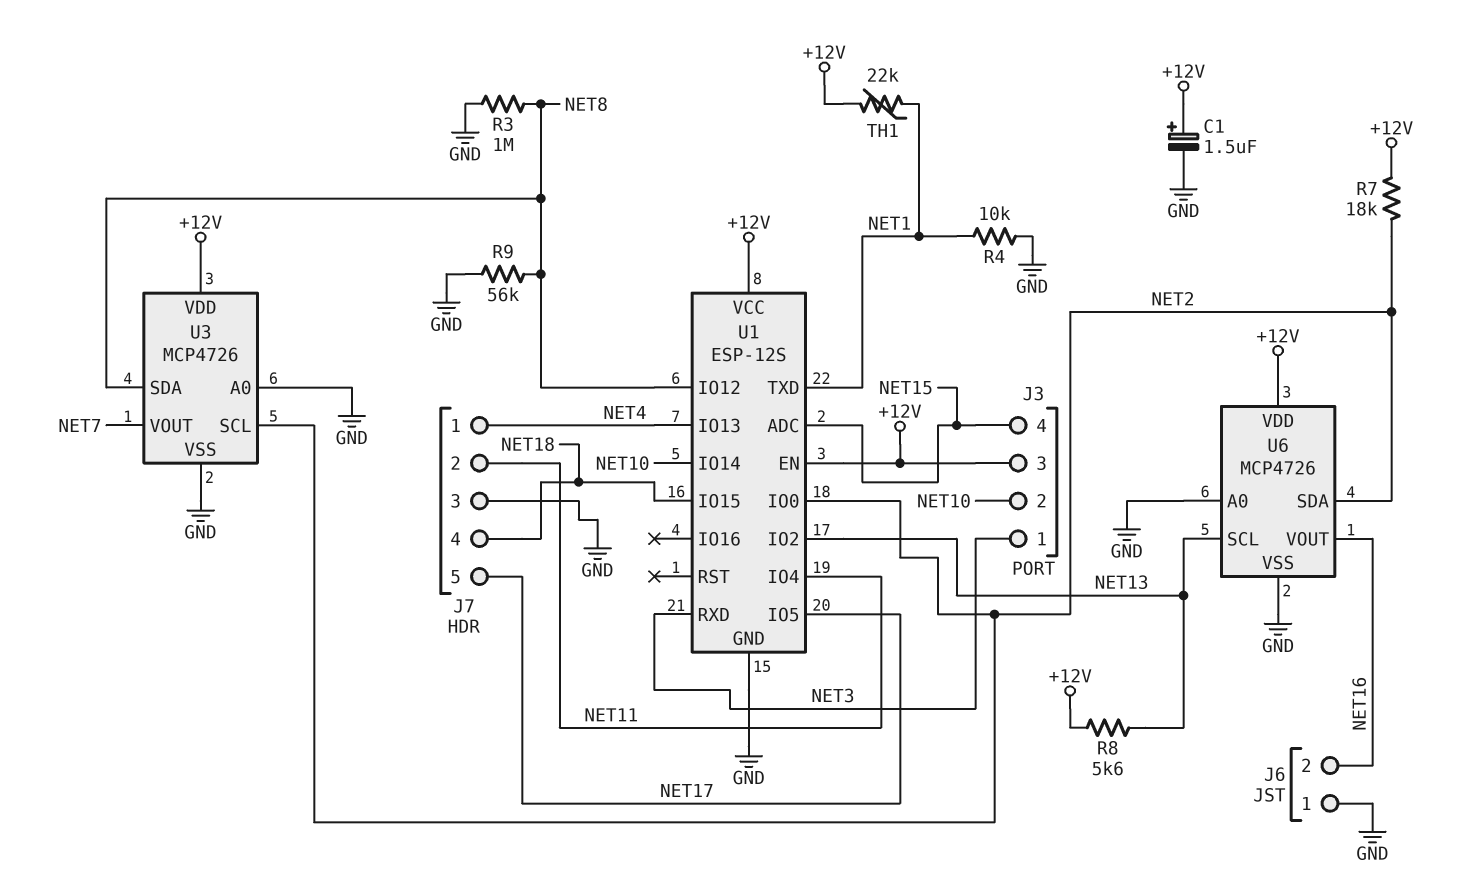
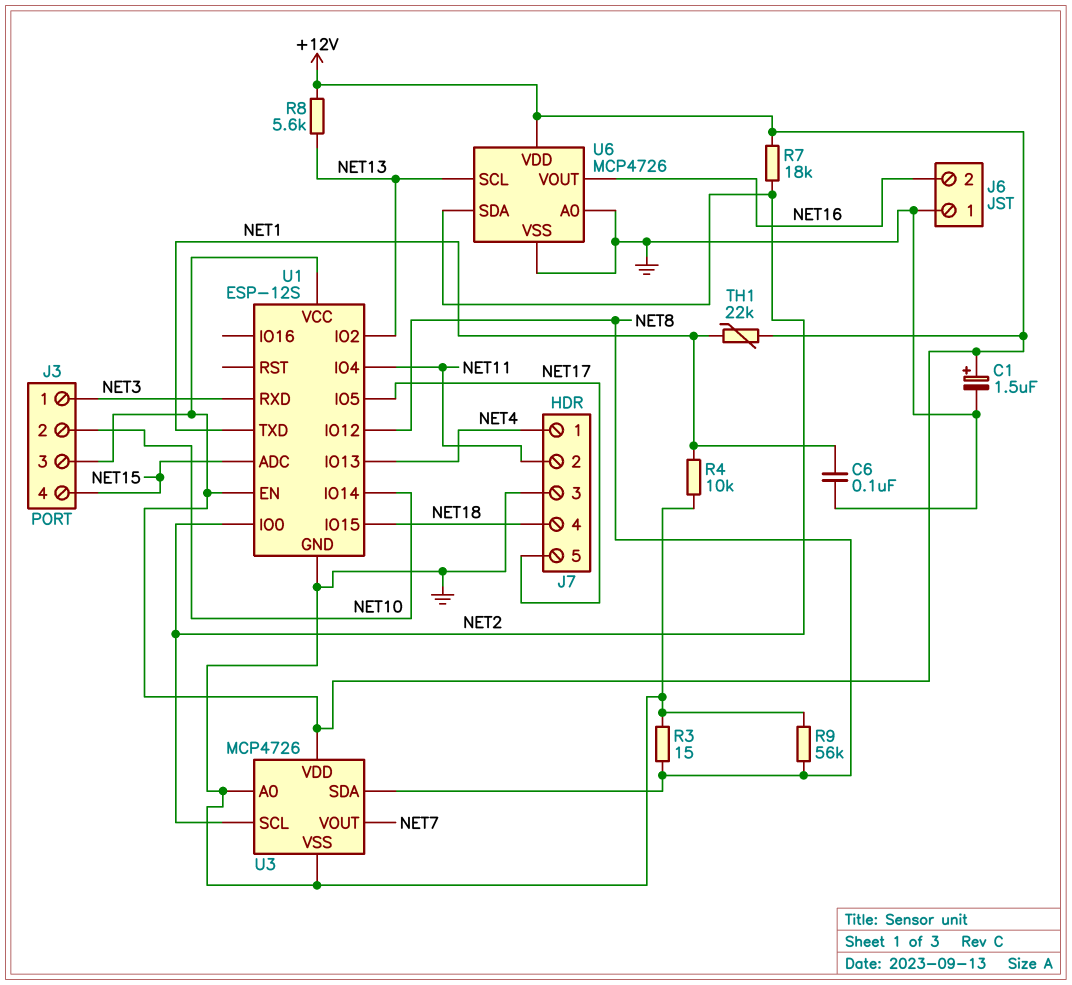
C6: none -> 100nF (GND, NET1)
R3: 1M (GND, NET8) -> 15 (GND, NET8)

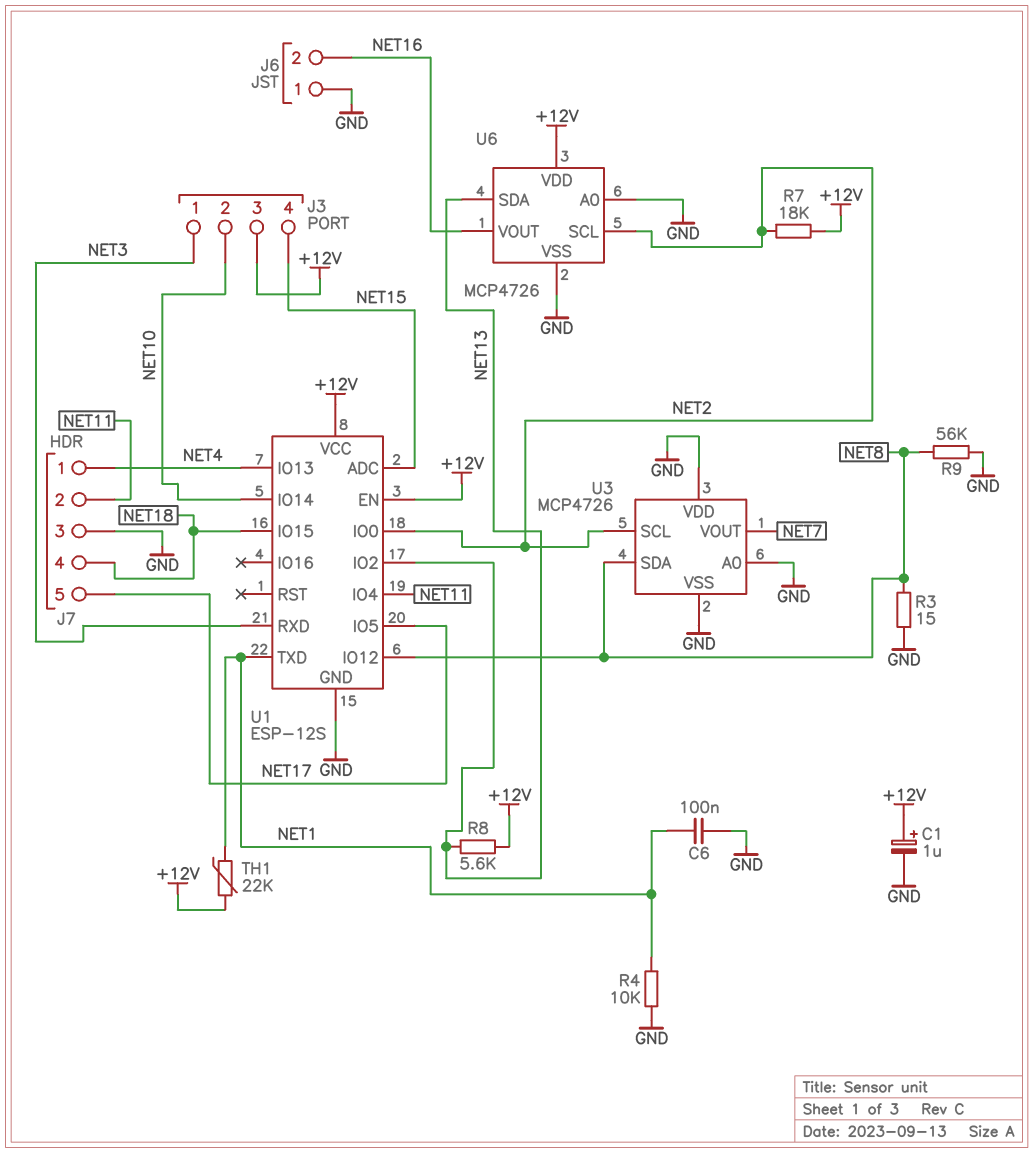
C1: 1.5uF (plus +12V, minus GND) -> 1uF (plus +12V, minus GND)
U3 pin VDD: +12V -> GND
U6 pin SCL: NET13 -> NET2
U6 pin SDA: NET2 -> NET13

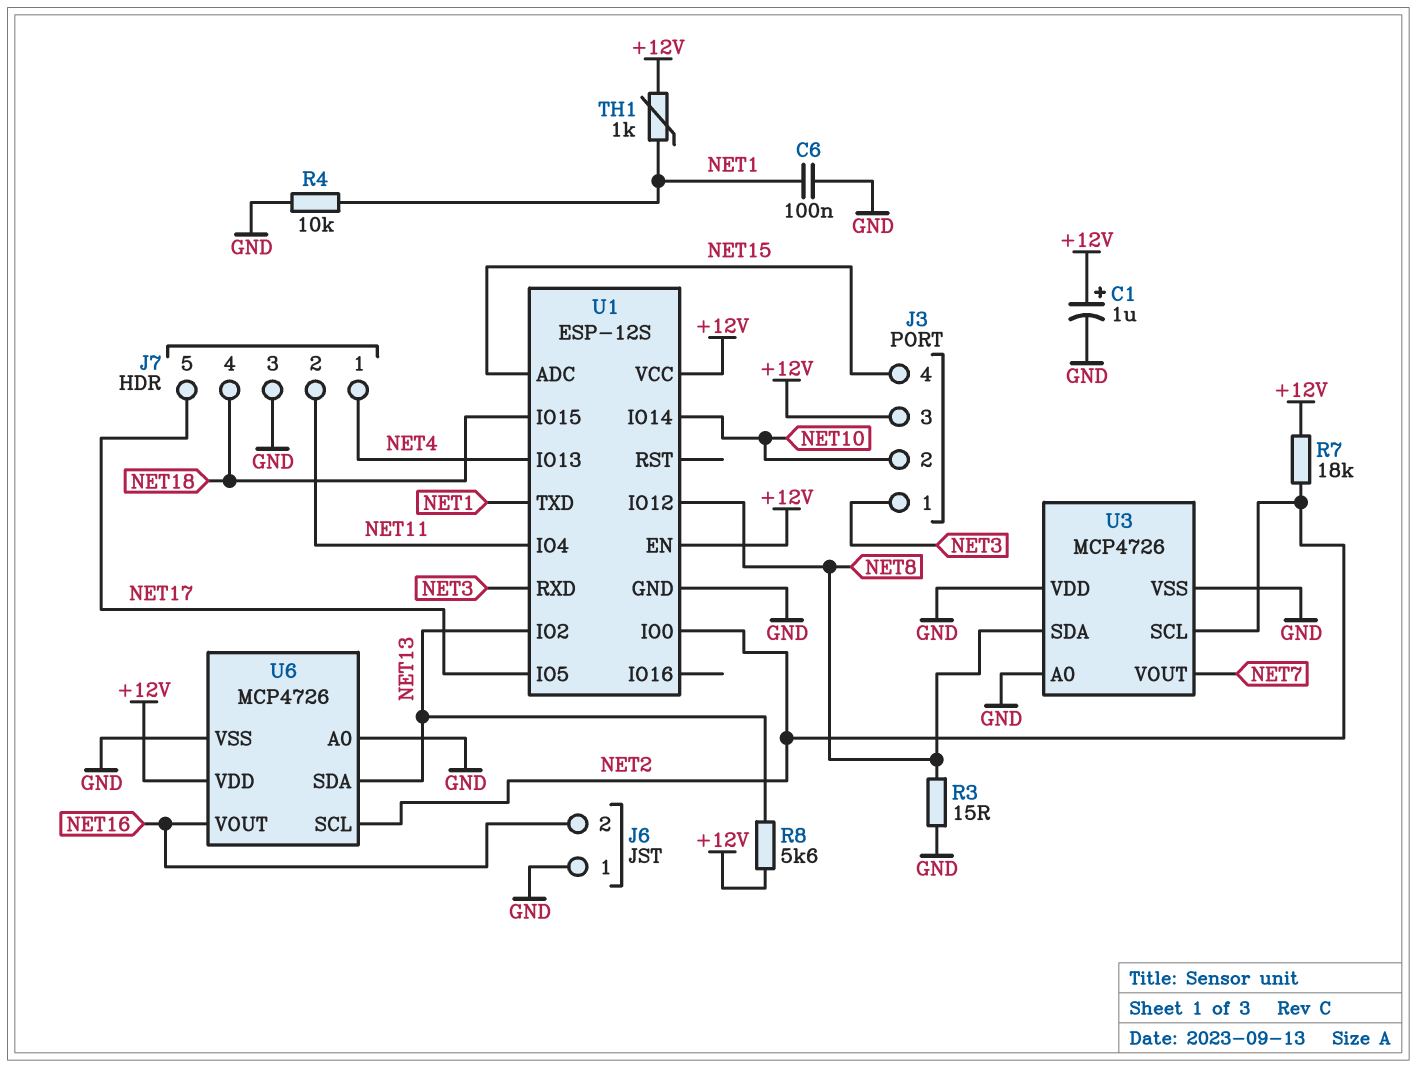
R9: 56k (GND, NET8) -> none
TH1: 22k (+12V, NET1) -> 1k (+12V, NET1)

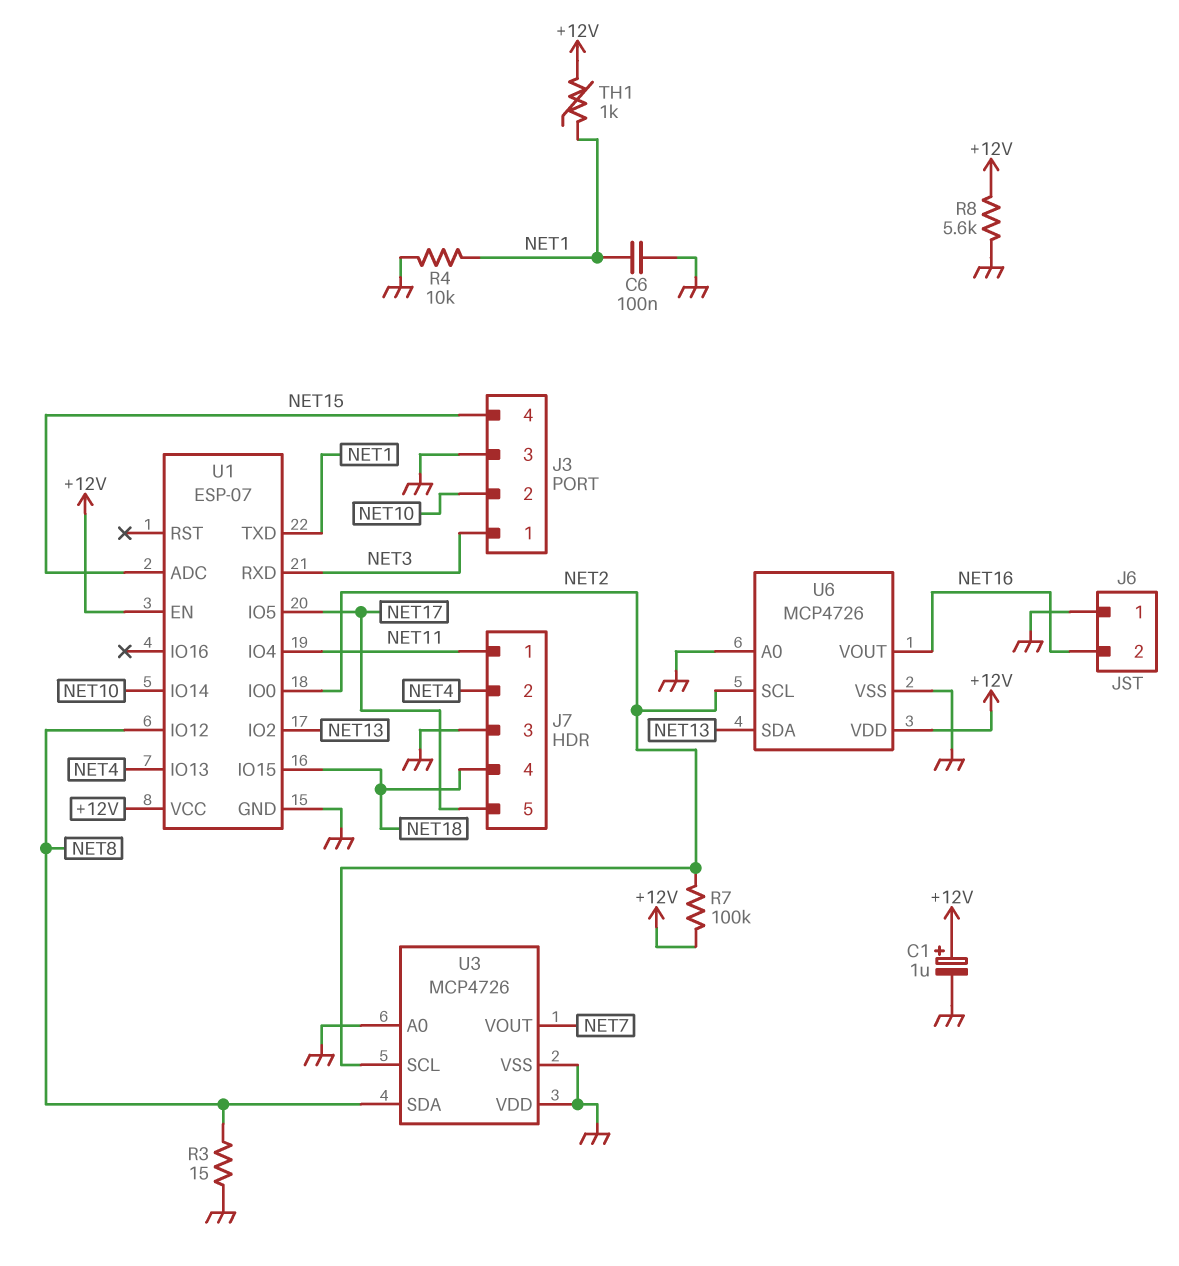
J3 pin 3: +12V -> GND
J7 pin 1: NET4 -> NET11
J7 pin 2: NET11 -> NET4
R7: 18k (+12V, NET2) -> 100k (+12V, NET2)
R8: 5.6k (+12V, NET13) -> 5.6k (+12V, GND)
U1: ESP-12S -> ESP-07

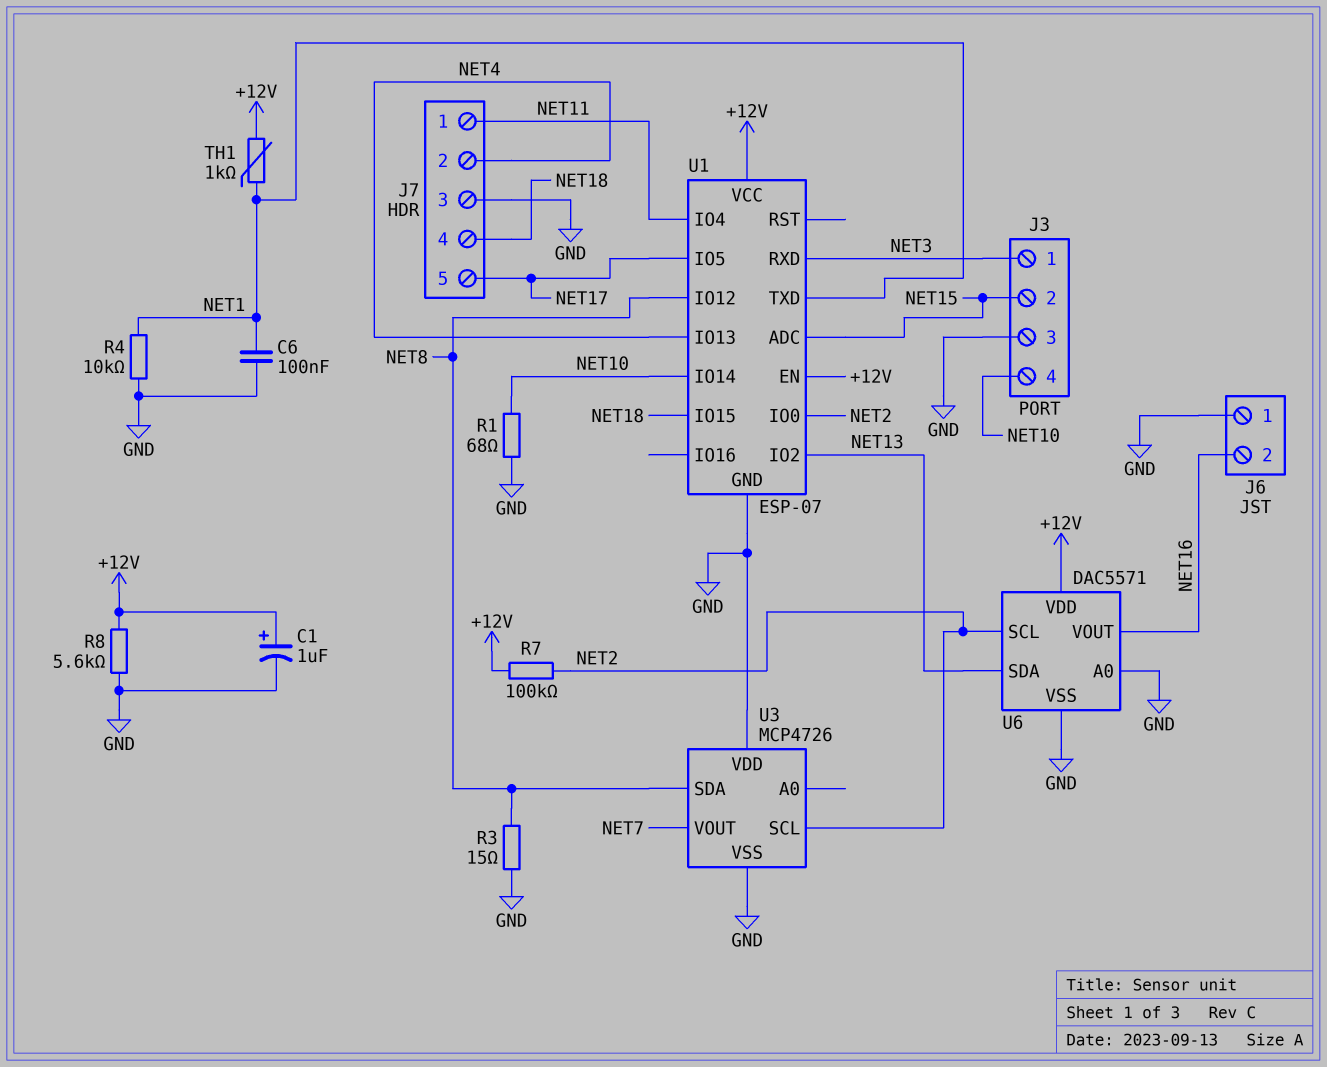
J3 pin 2: NET10 -> NET15
J3 pin 4: NET15 -> NET10
R1: none -> 68 (GND, NET10)
U3 pin A0: GND -> none
U6: MCP4726 -> DAC5571

